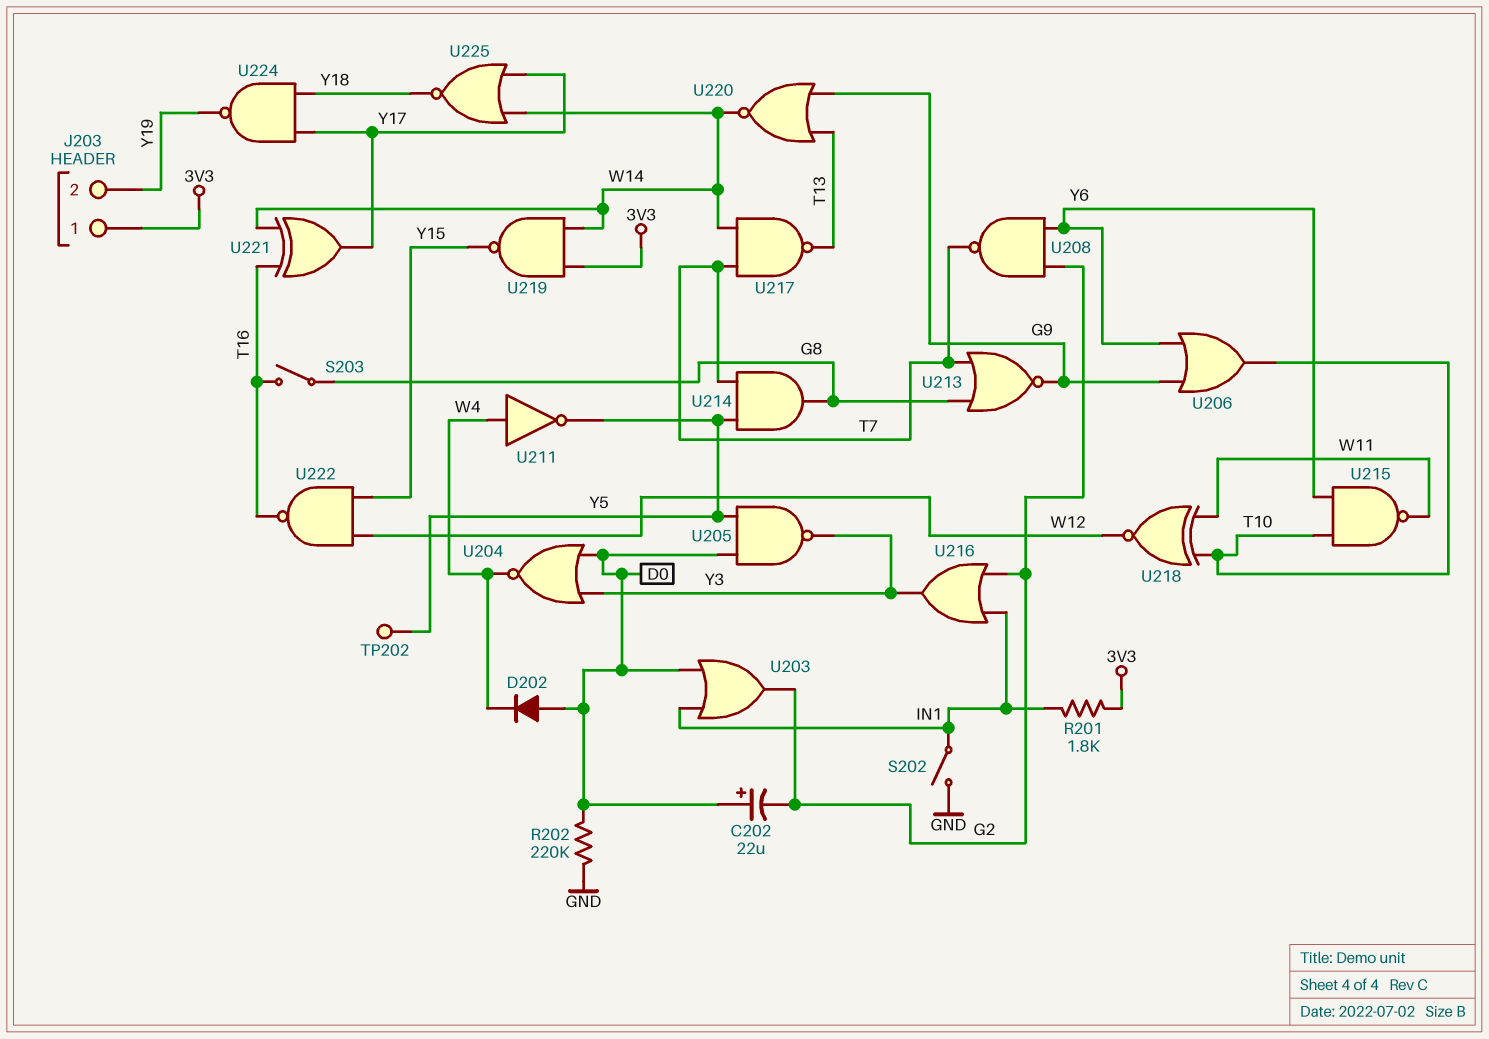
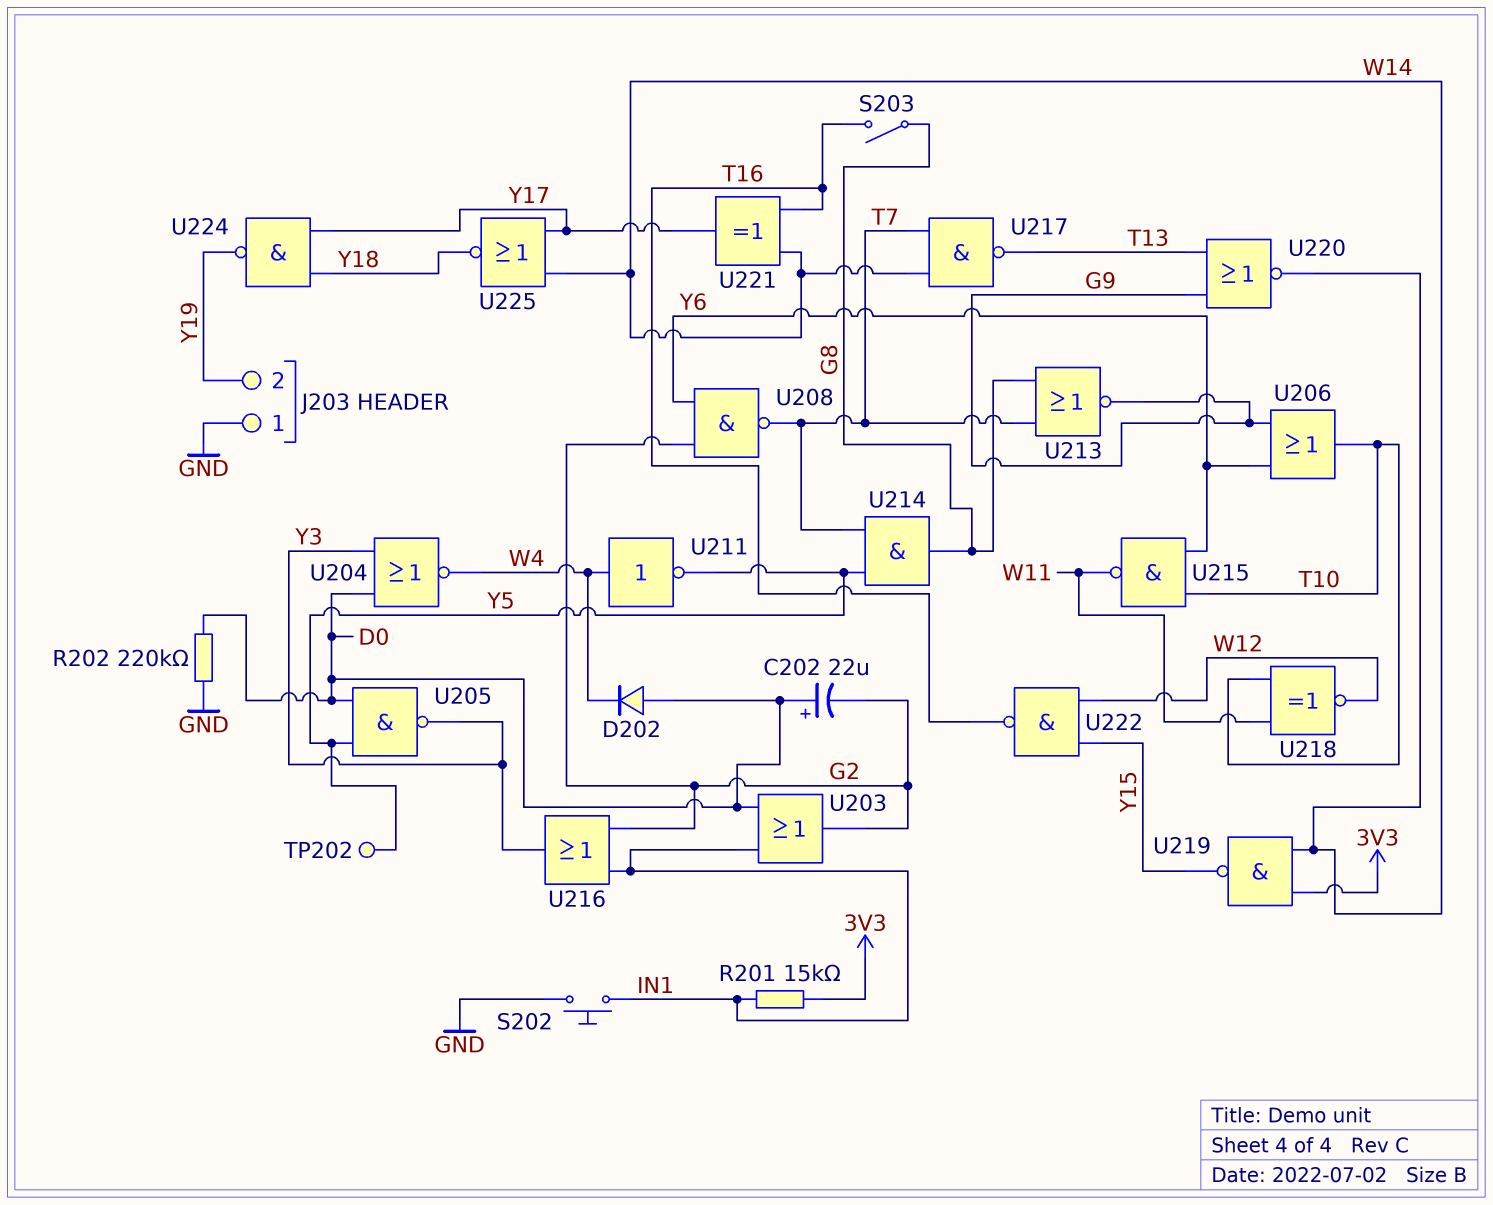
J203 pin 1: 3V3 -> GND
R201: 1.8k (3V3, IN1) -> 15k (3V3, IN1)
S202: switch (GND, IN1) -> button (GND, IN1)

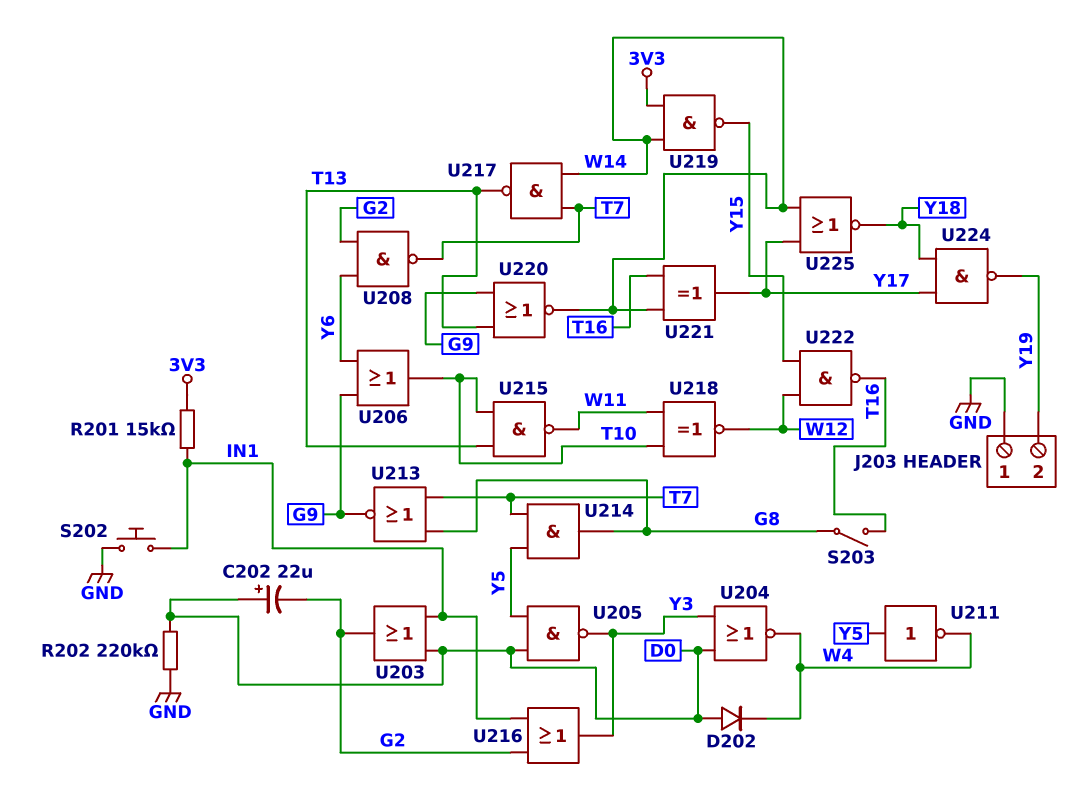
TP202: test point (Y5) -> none
U211: NOT (in W4, out Y5) -> NOT (in Y5, out W4)
U215: NAND (in T10, in Y6, out W11) -> NAND (in T10, in T13, out W11)

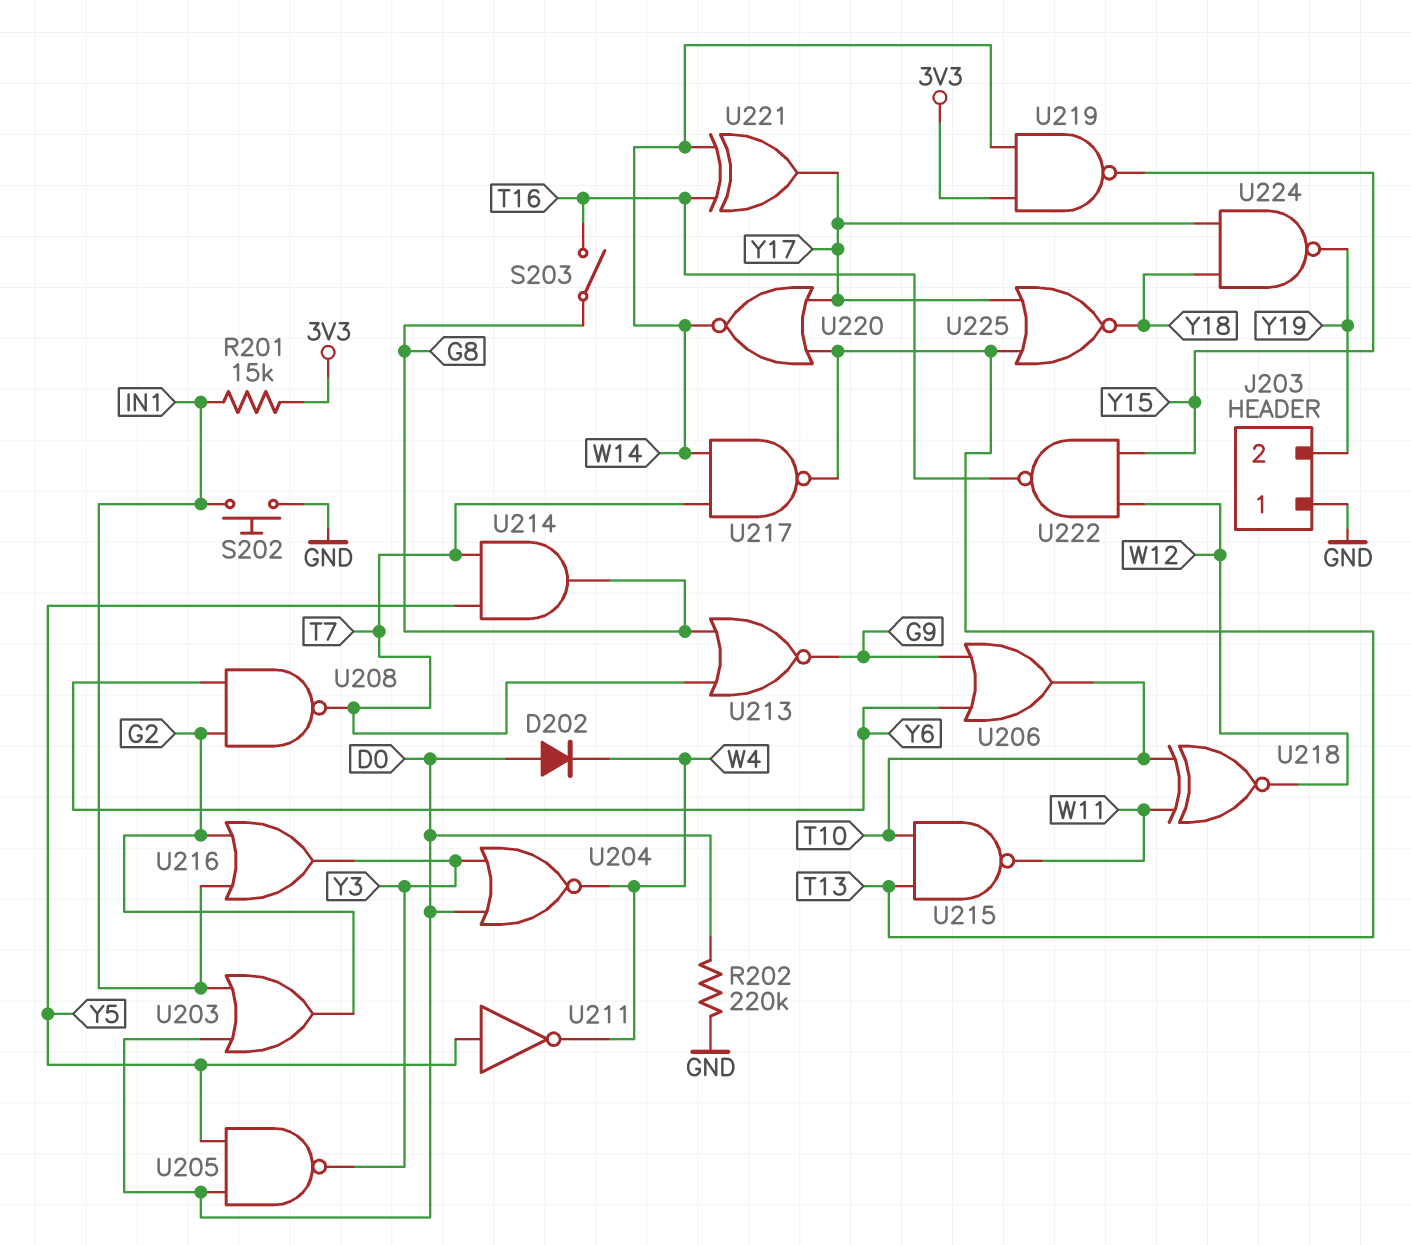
C202: 22uF (plus D0, minus G2) -> none
U220: NOR (in G9, in T13, out W14) -> NOR (in T13, in Y17, out W14)
U225: NOR (in W14, in Y17, out Y18) -> NOR (in T13, in Y17, out Y18)

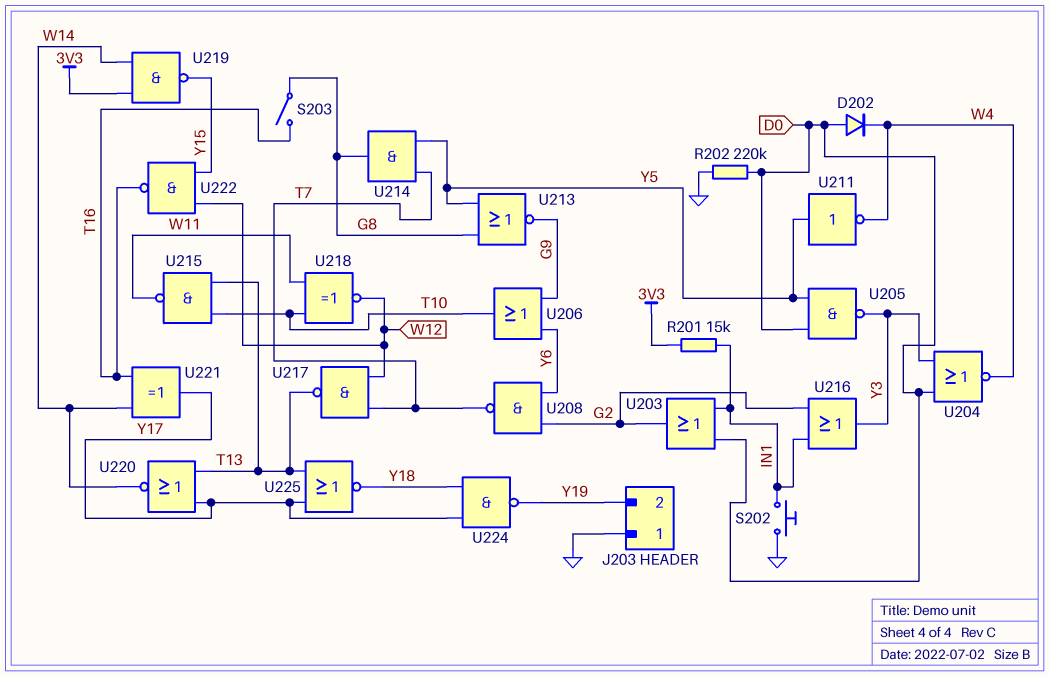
U213: NOR (in G8, in T7, out G9) -> NOR (in G8, in Y5, out G9)
U217: NAND (in T7, in W14, out T13) -> NAND (in T7, in W12, out T13)

